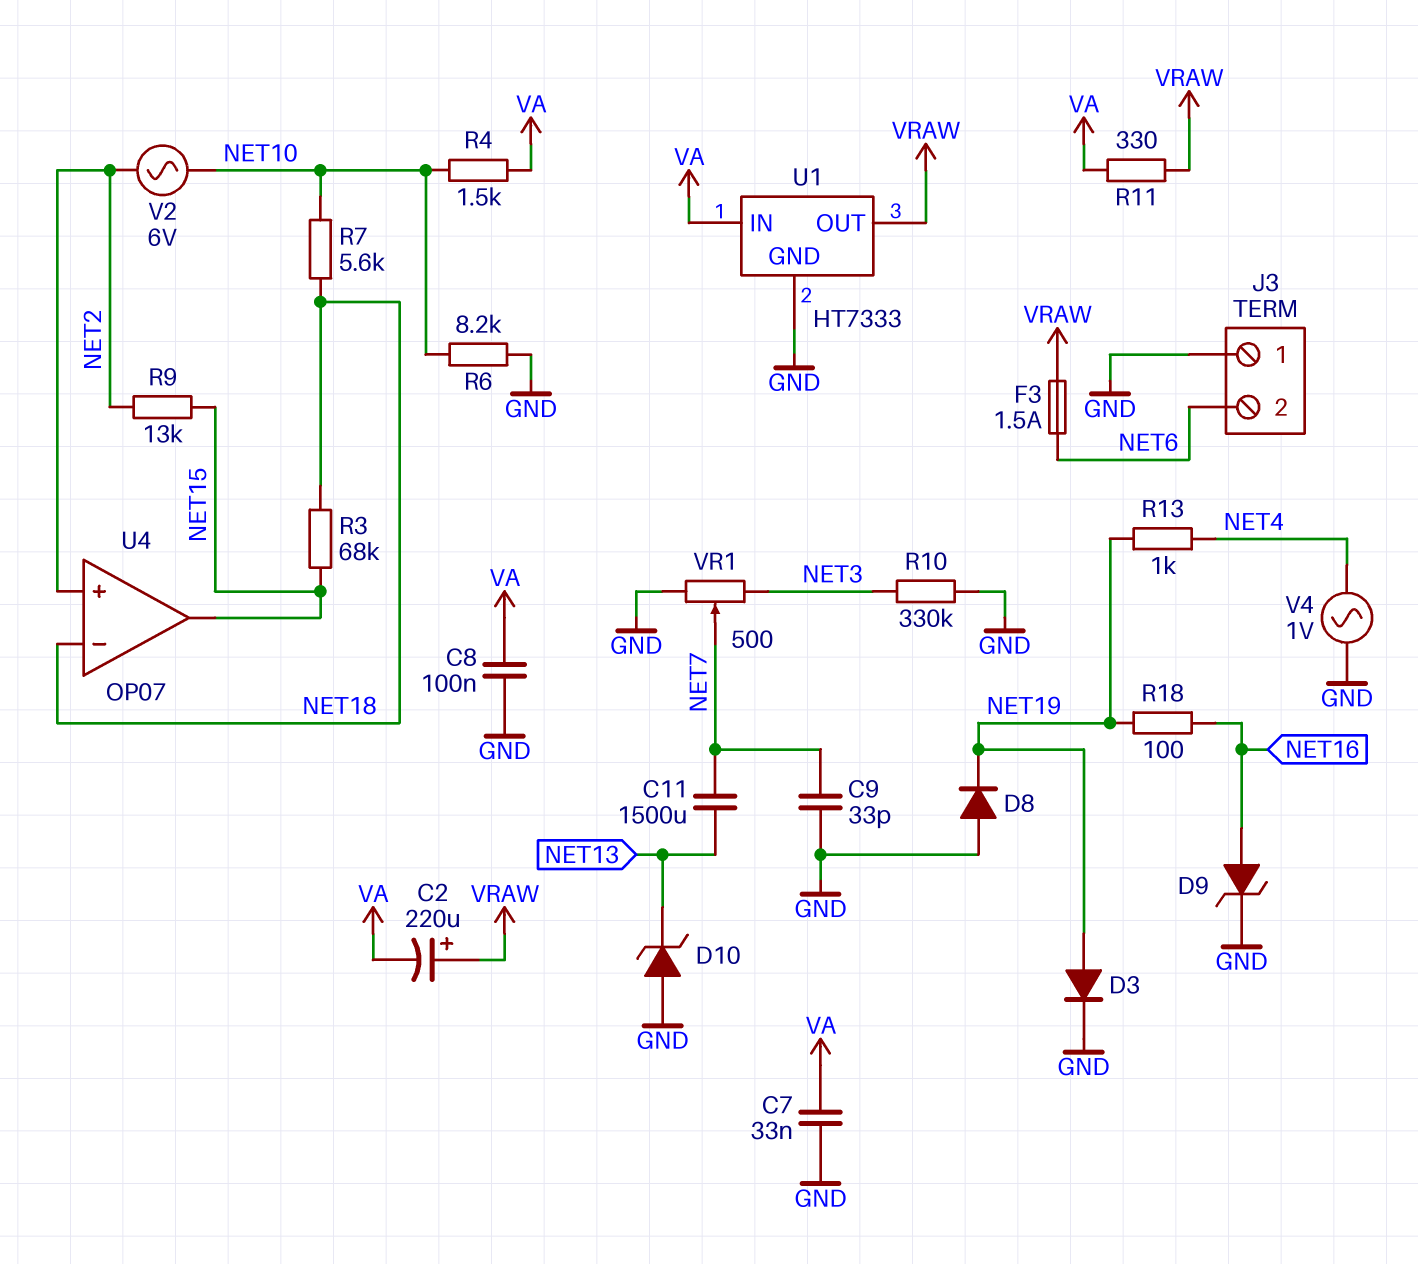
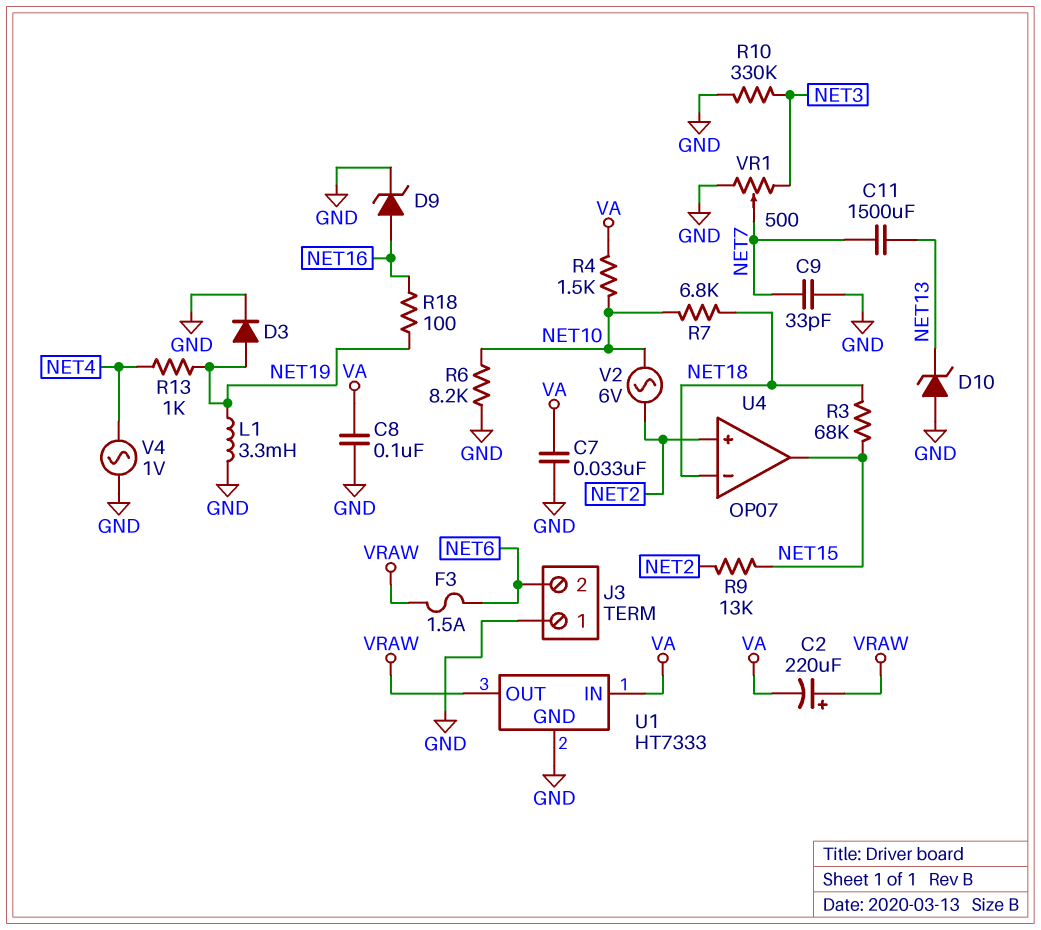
D8: diode (A GND, K NET19) -> none
L1: none -> 3.3mH (GND, NET19)
R7: 5.6k (NET10, NET18) -> 6.8k (NET10, NET18)
R11: 330 (VA, VRAW) -> none

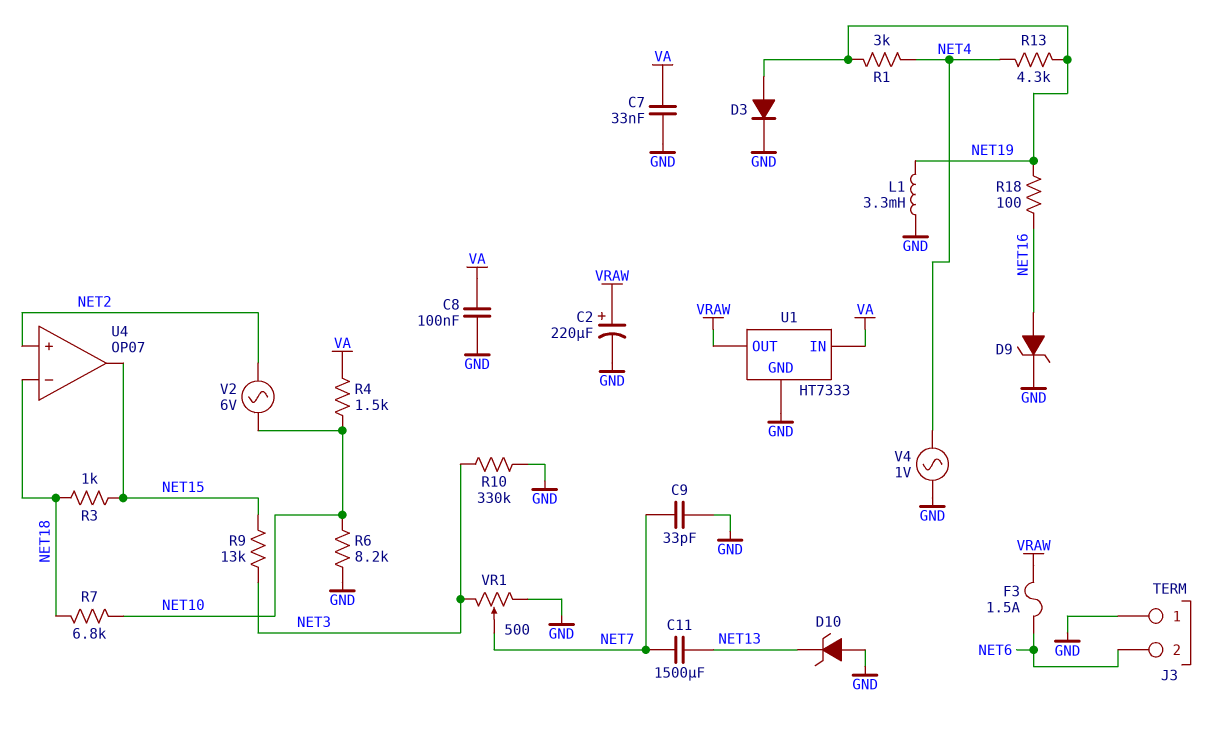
C2: 220uF (plus VRAW, minus VA) -> 220uF (plus VRAW, minus GND)
R1: none -> 3k (NET4, NET19)
R3: 68k (NET15, NET18) -> 1k (NET15, NET18)
R9: 13k (NET2, NET15) -> 13k (NET3, NET15)
R13: 1k (NET4, NET19) -> 4.3k (NET4, NET19)

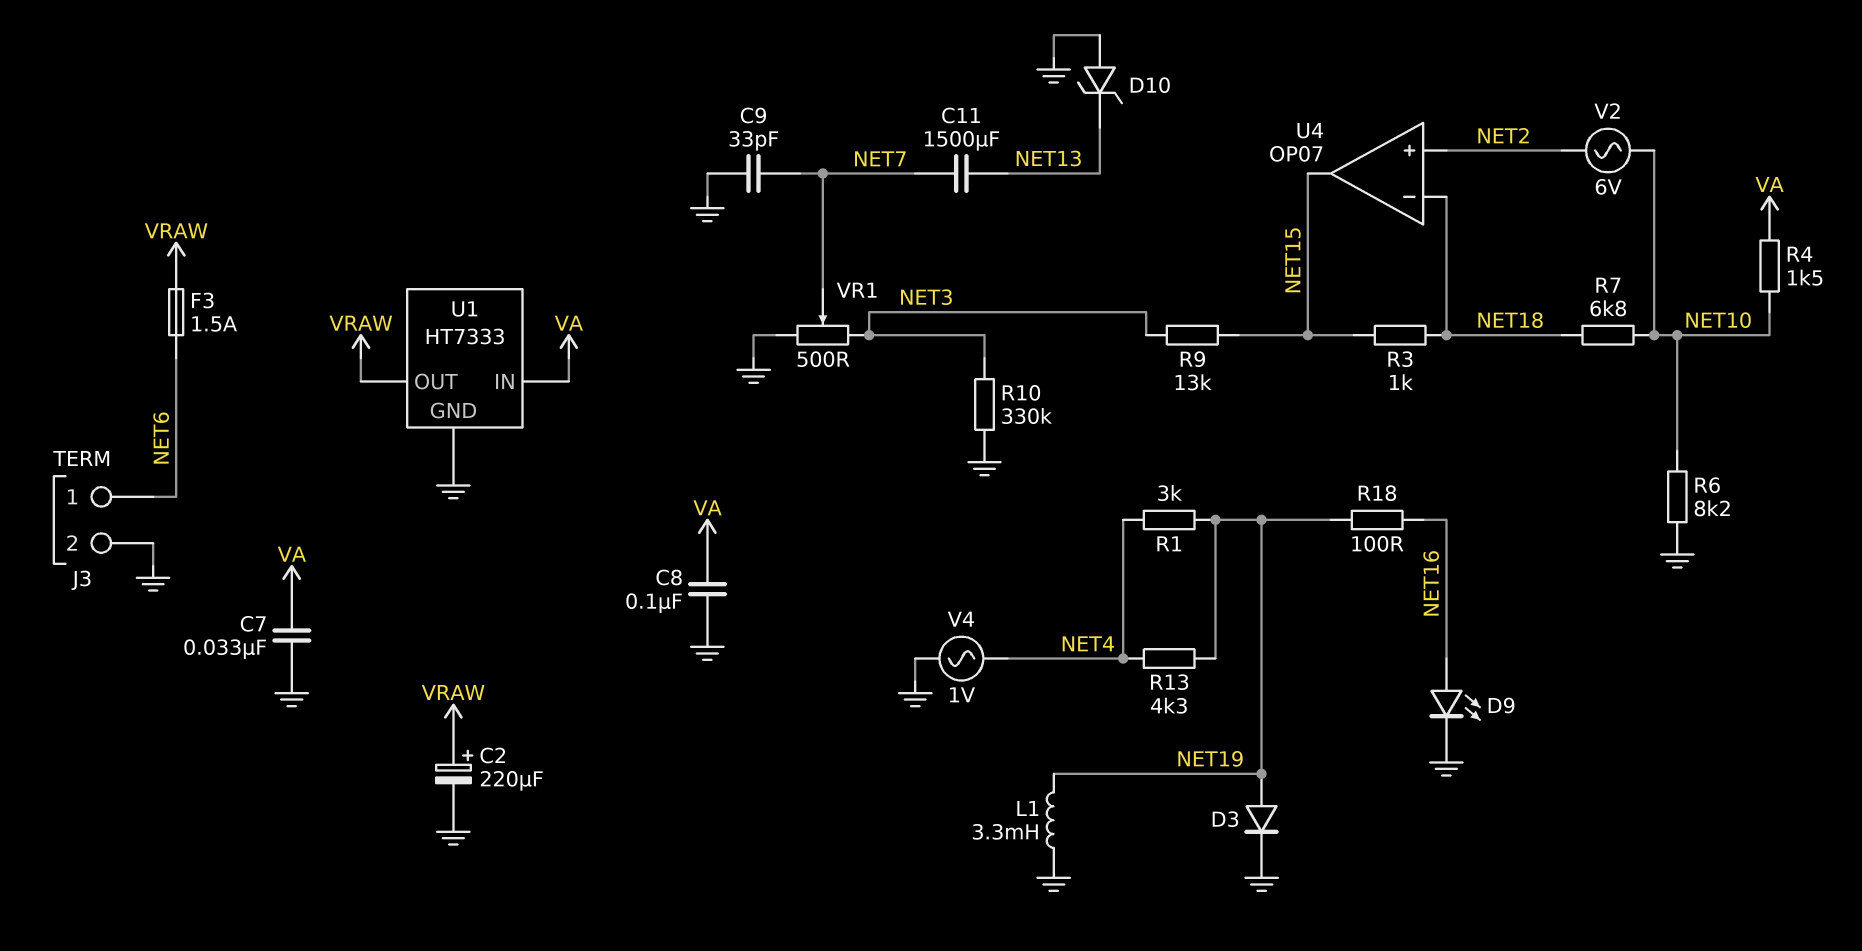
D9: zener (A NET16, K GND) -> LED (A NET16, K GND)
J3 pin 1: GND -> NET6
J3 pin 2: NET6 -> GND

